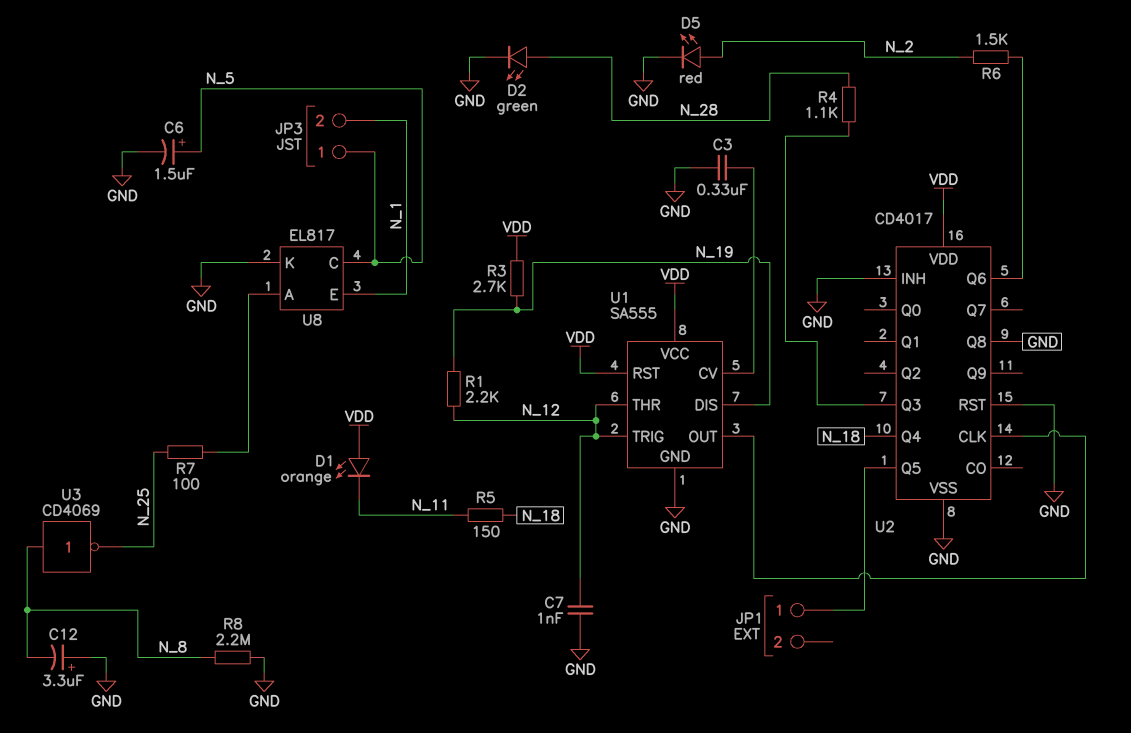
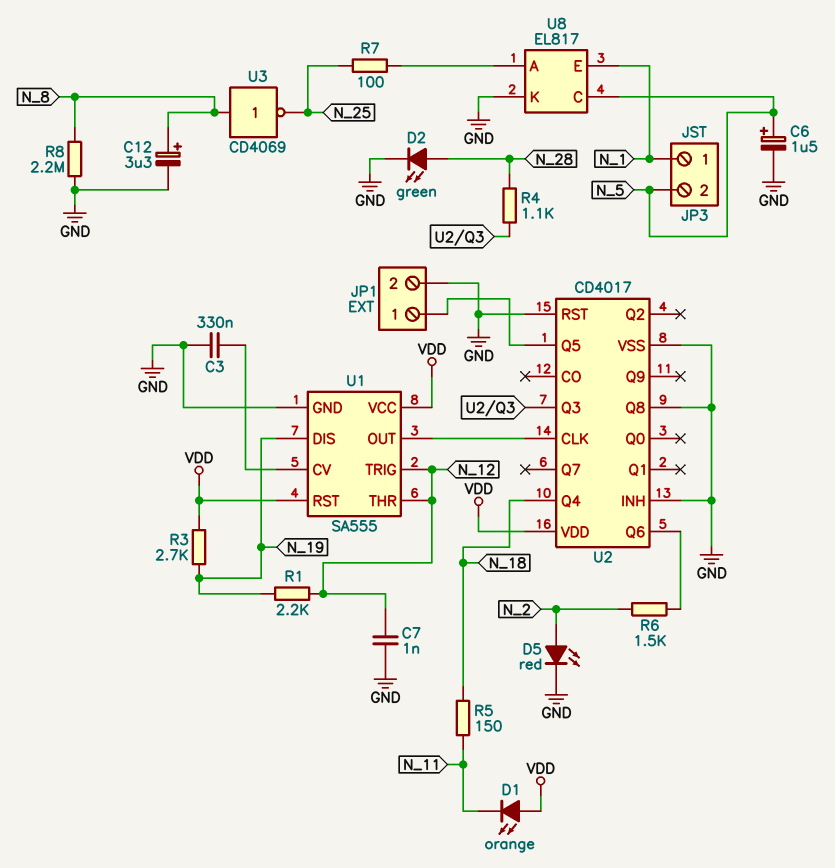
C12: 3.3uF (plus GND, minus N_8) -> 3.3uF (plus N_8, minus GND)
JP1 pin 2: none -> GND
JP3 pin 1: N_5 -> N_1
JP3 pin 2: N_1 -> N_5

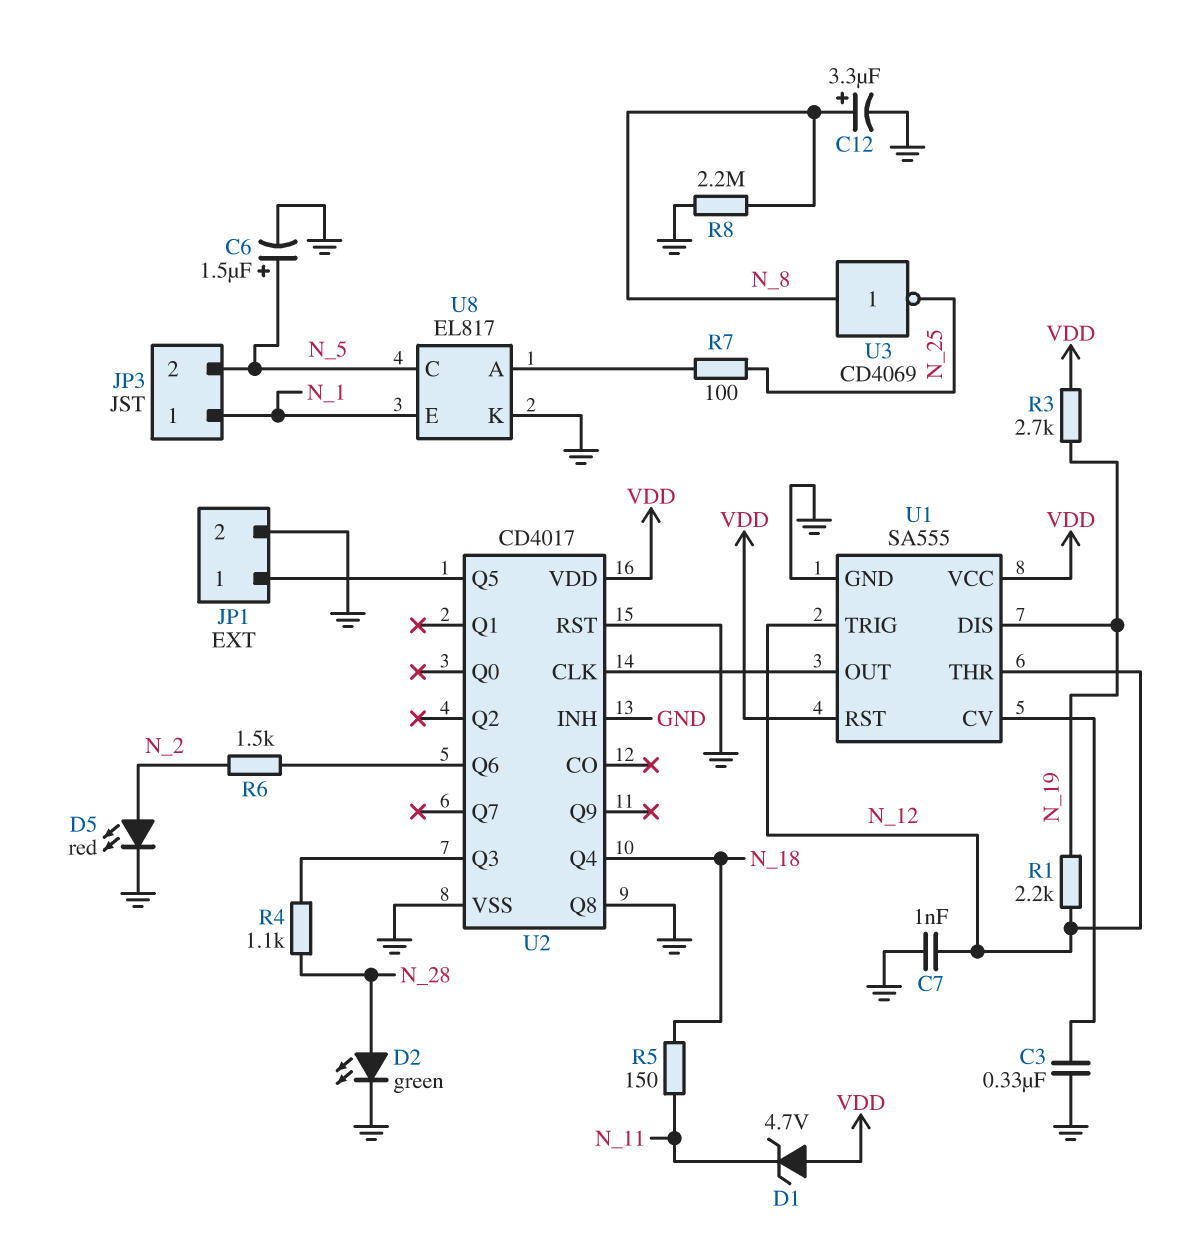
D1: LED orange (A VDD, K N_11) -> zener 4.7V (A VDD, K N_11)

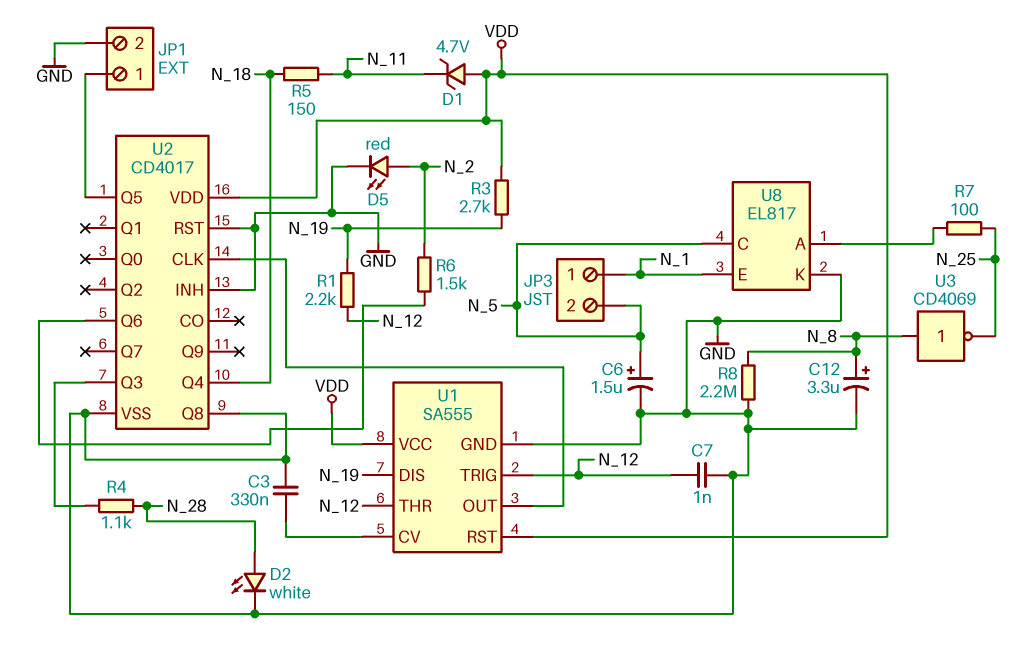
D2: LED green (A N_28, K GND) -> LED white (A N_28, K GND)

